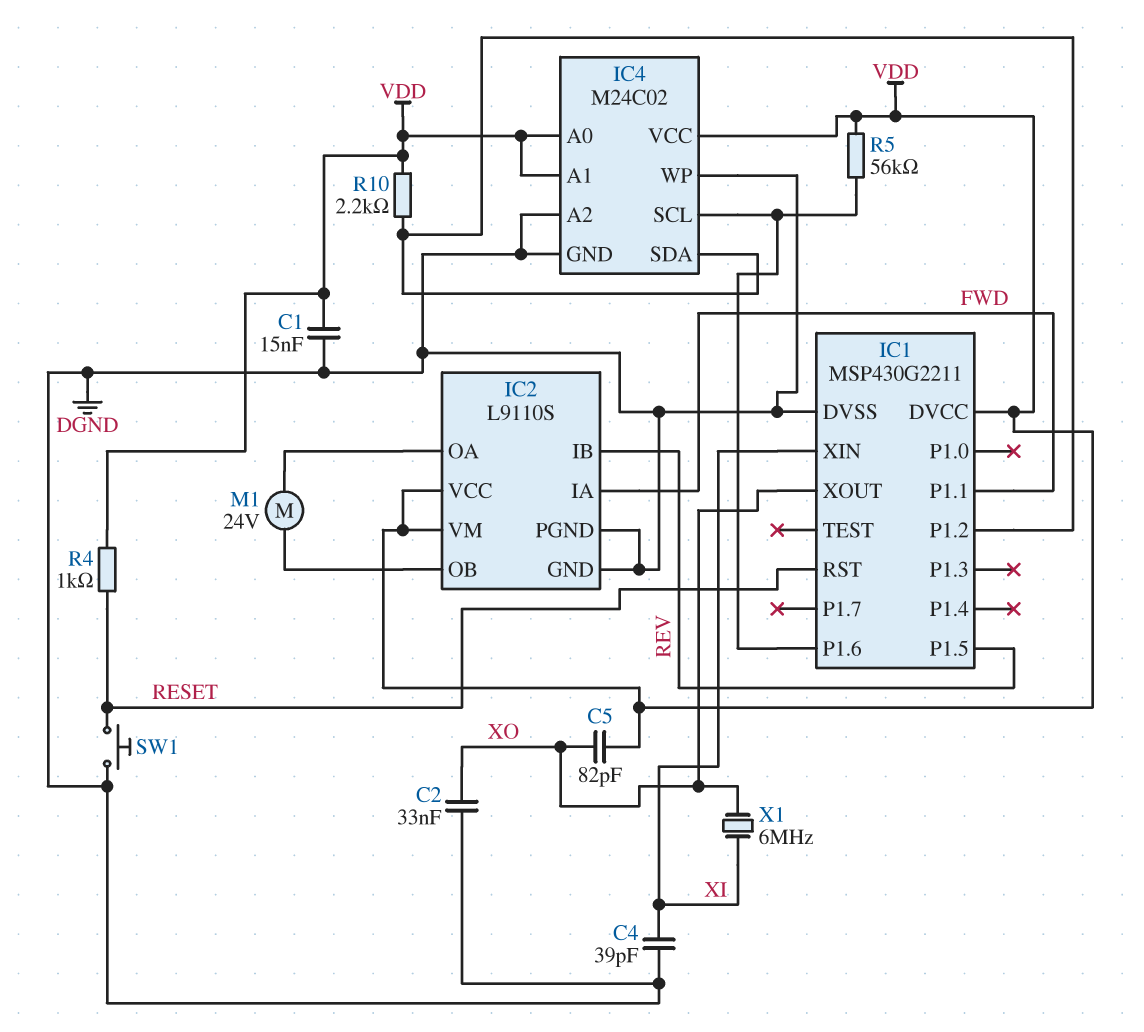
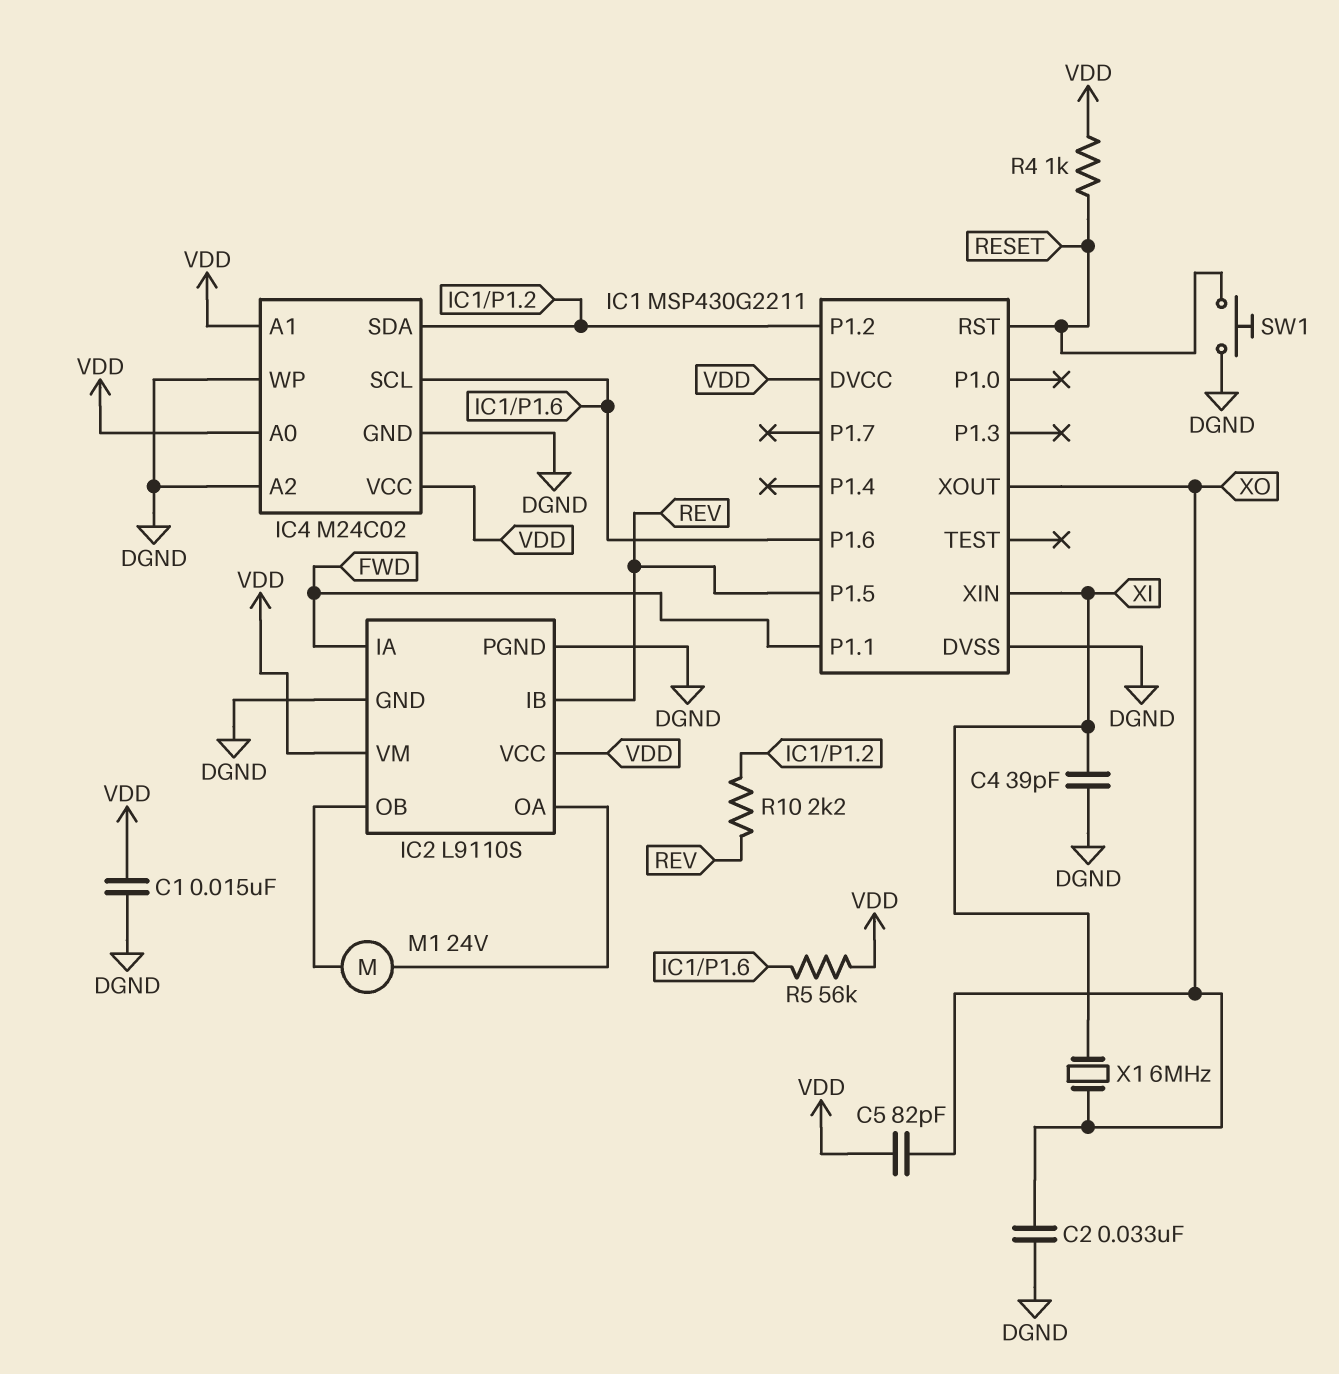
R10: 2.2k (IC1/P1.2, VDD) -> 2.2k (IC1/P1.2, REV)

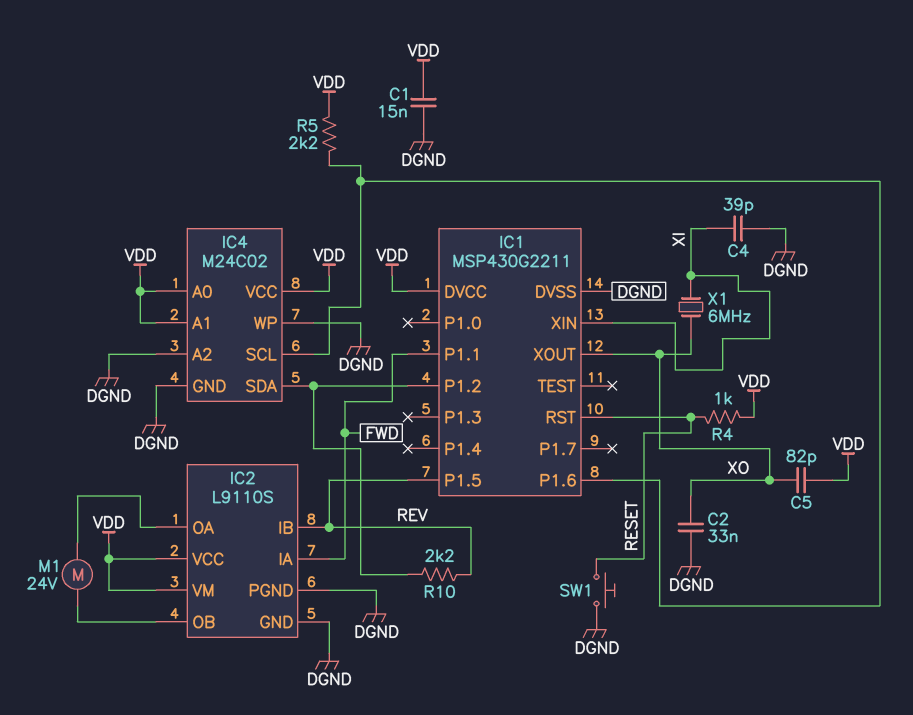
R5: 56k (IC1/P1.6, VDD) -> 2.2k (IC1/P1.6, VDD)

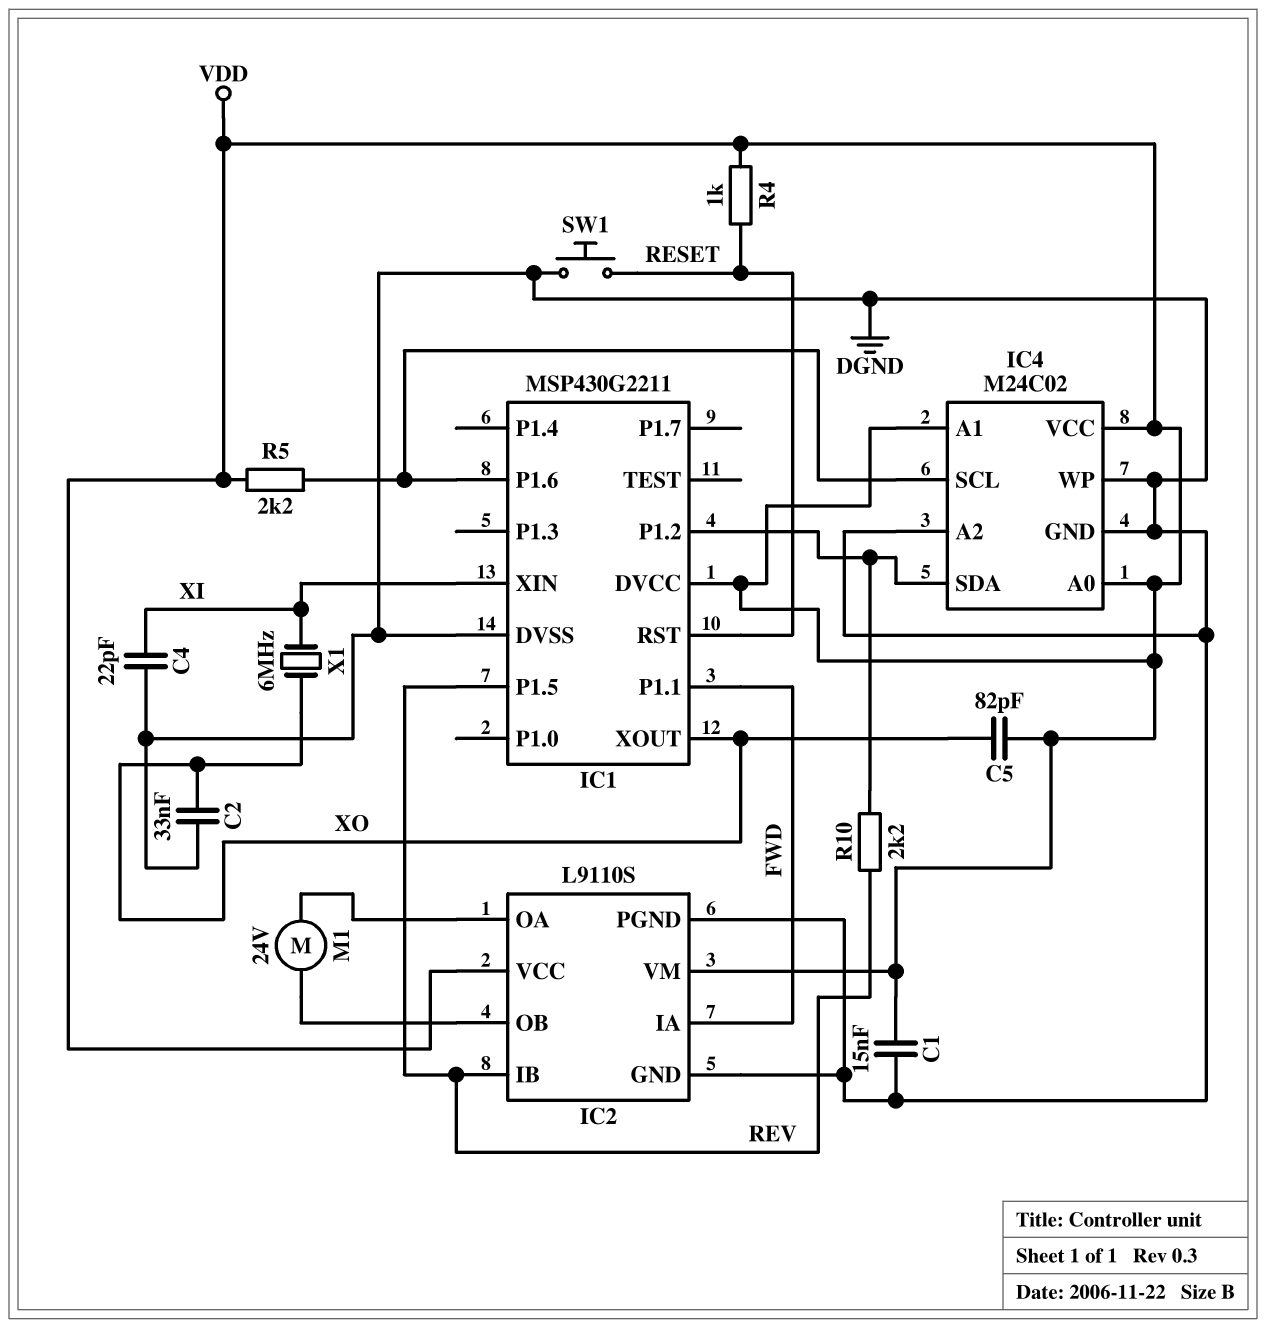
C4: 39pF (DGND, XI) -> 22pF (DGND, XI)

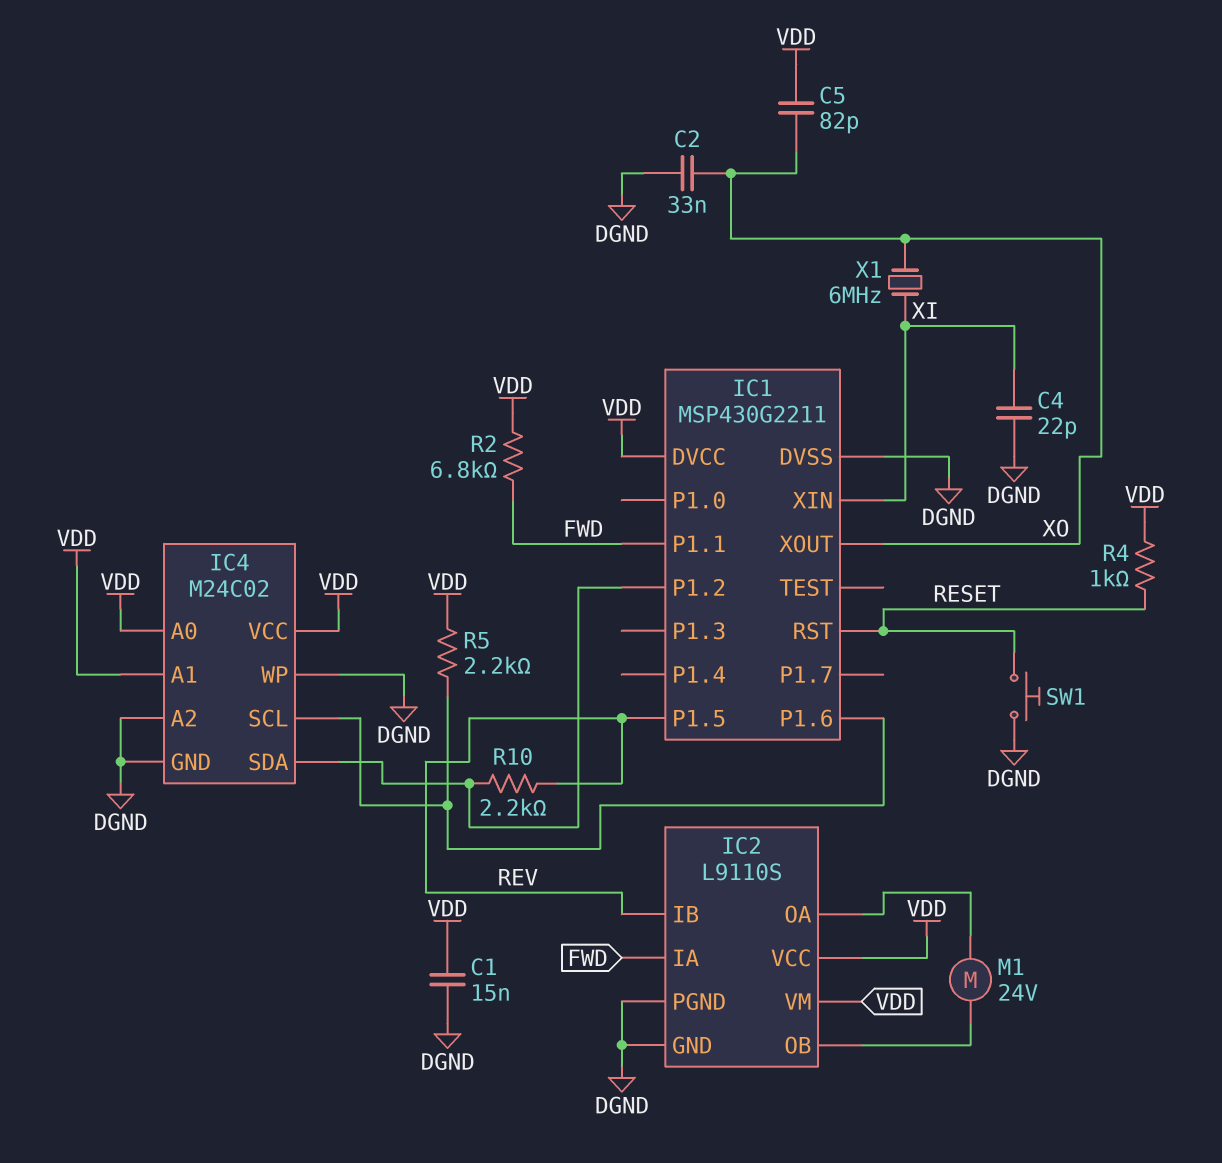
R2: none -> 6.8k (FWD, VDD)

